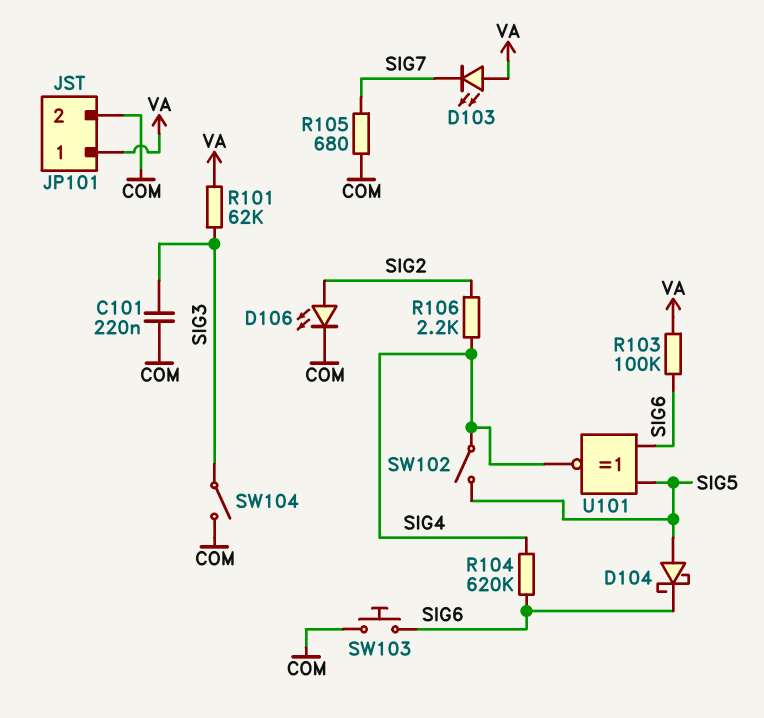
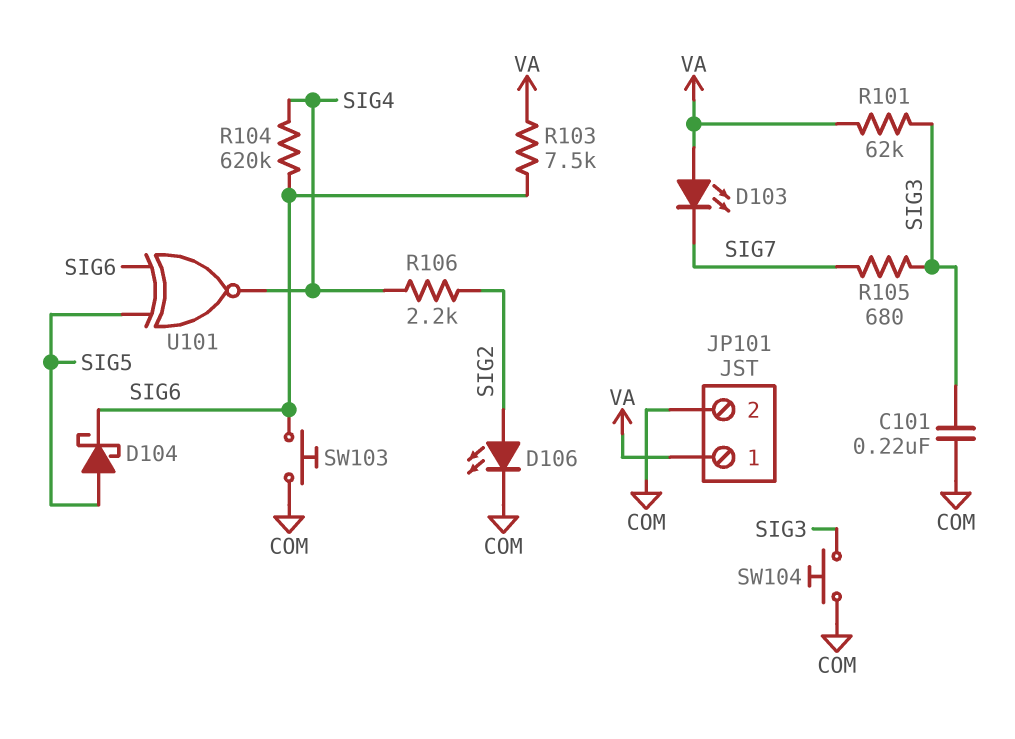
R103: 100k (SIG6, VA) -> 7.5k (SIG6, VA)
R105: 680 (COM, SIG7) -> 680 (SIG3, SIG7)
SW102: switch (SIG4, SIG5) -> none
SW104: switch (COM, SIG3) -> button (COM, SIG3)

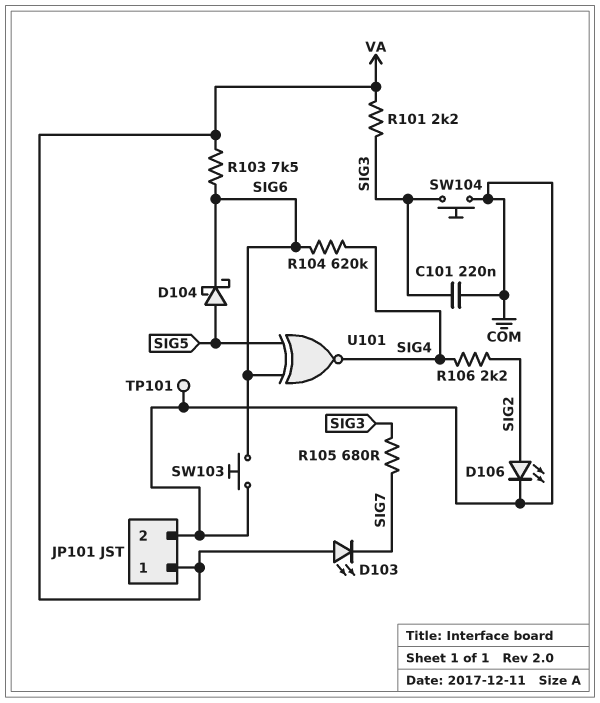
R101: 62k (SIG3, VA) -> 2.2k (SIG3, VA)
TP101: none -> test point (COM)

